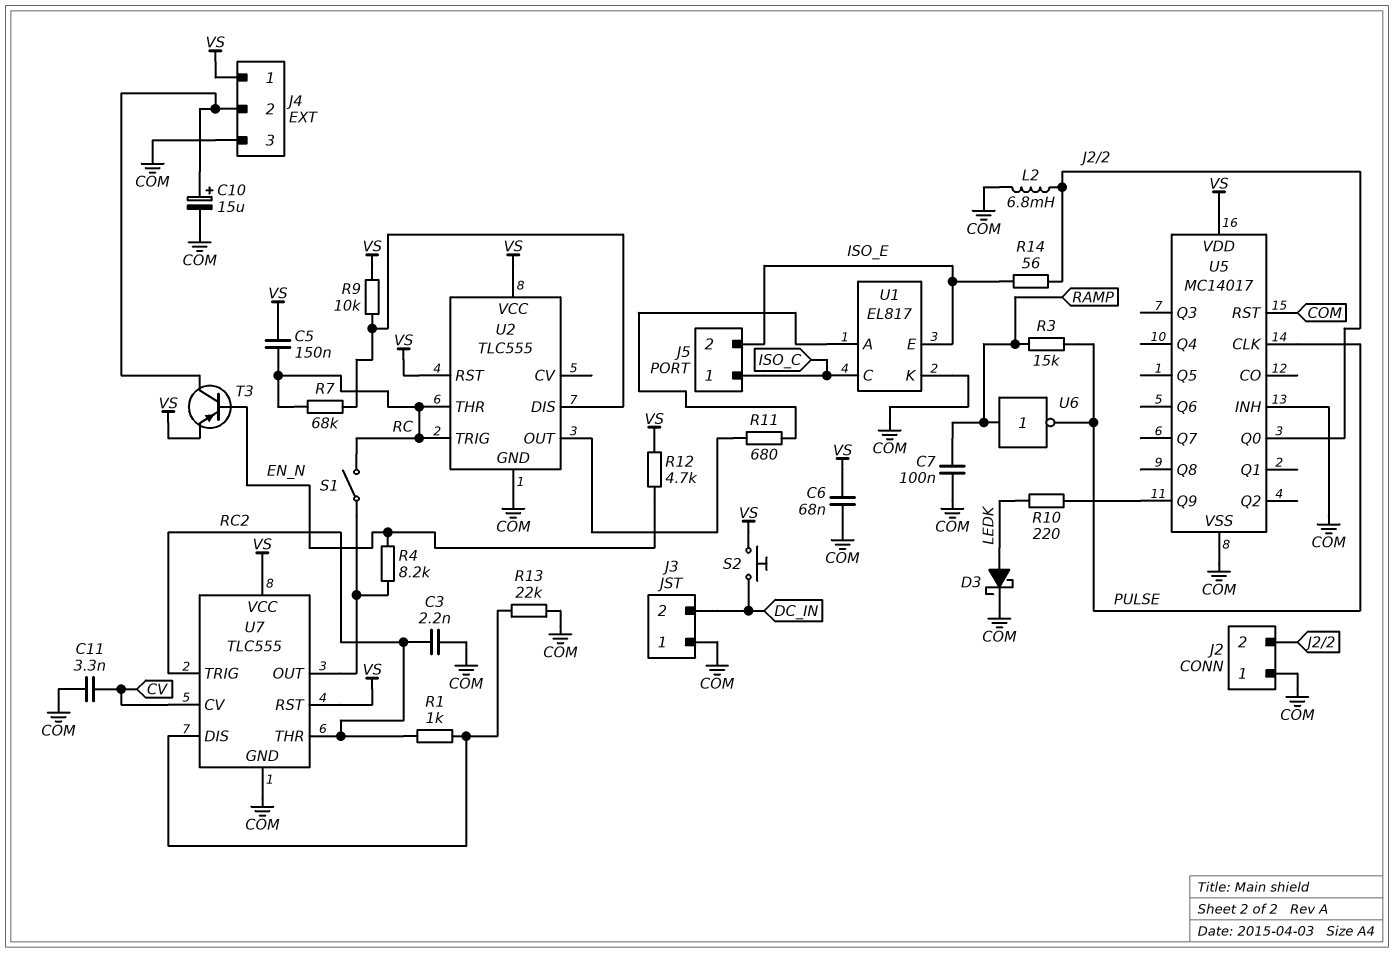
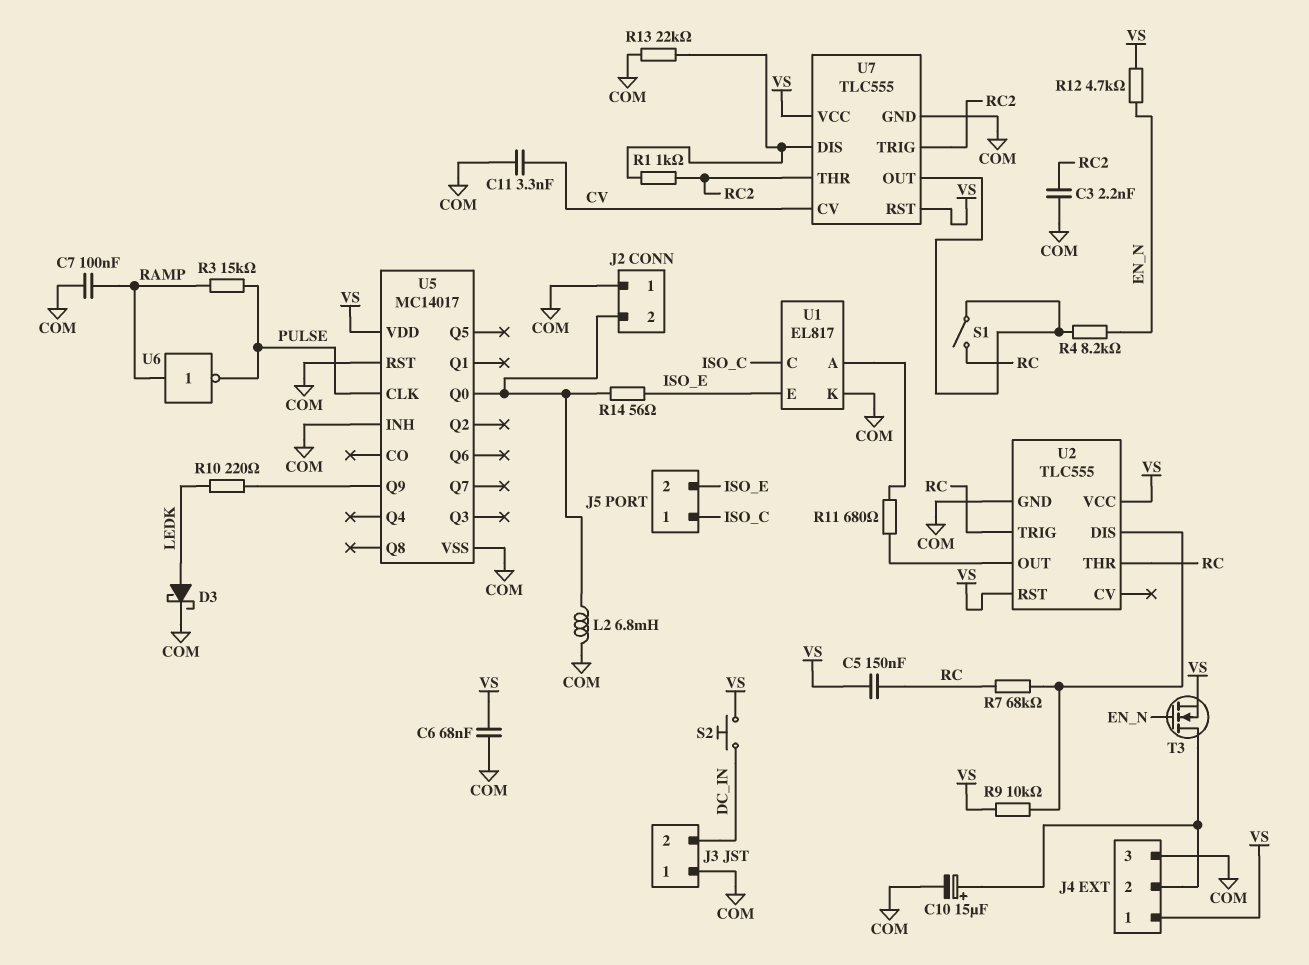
T3: PNP (B EN_N, C J4/2, E VS) -> NMOS (G EN_N, D J4/2, S VS)

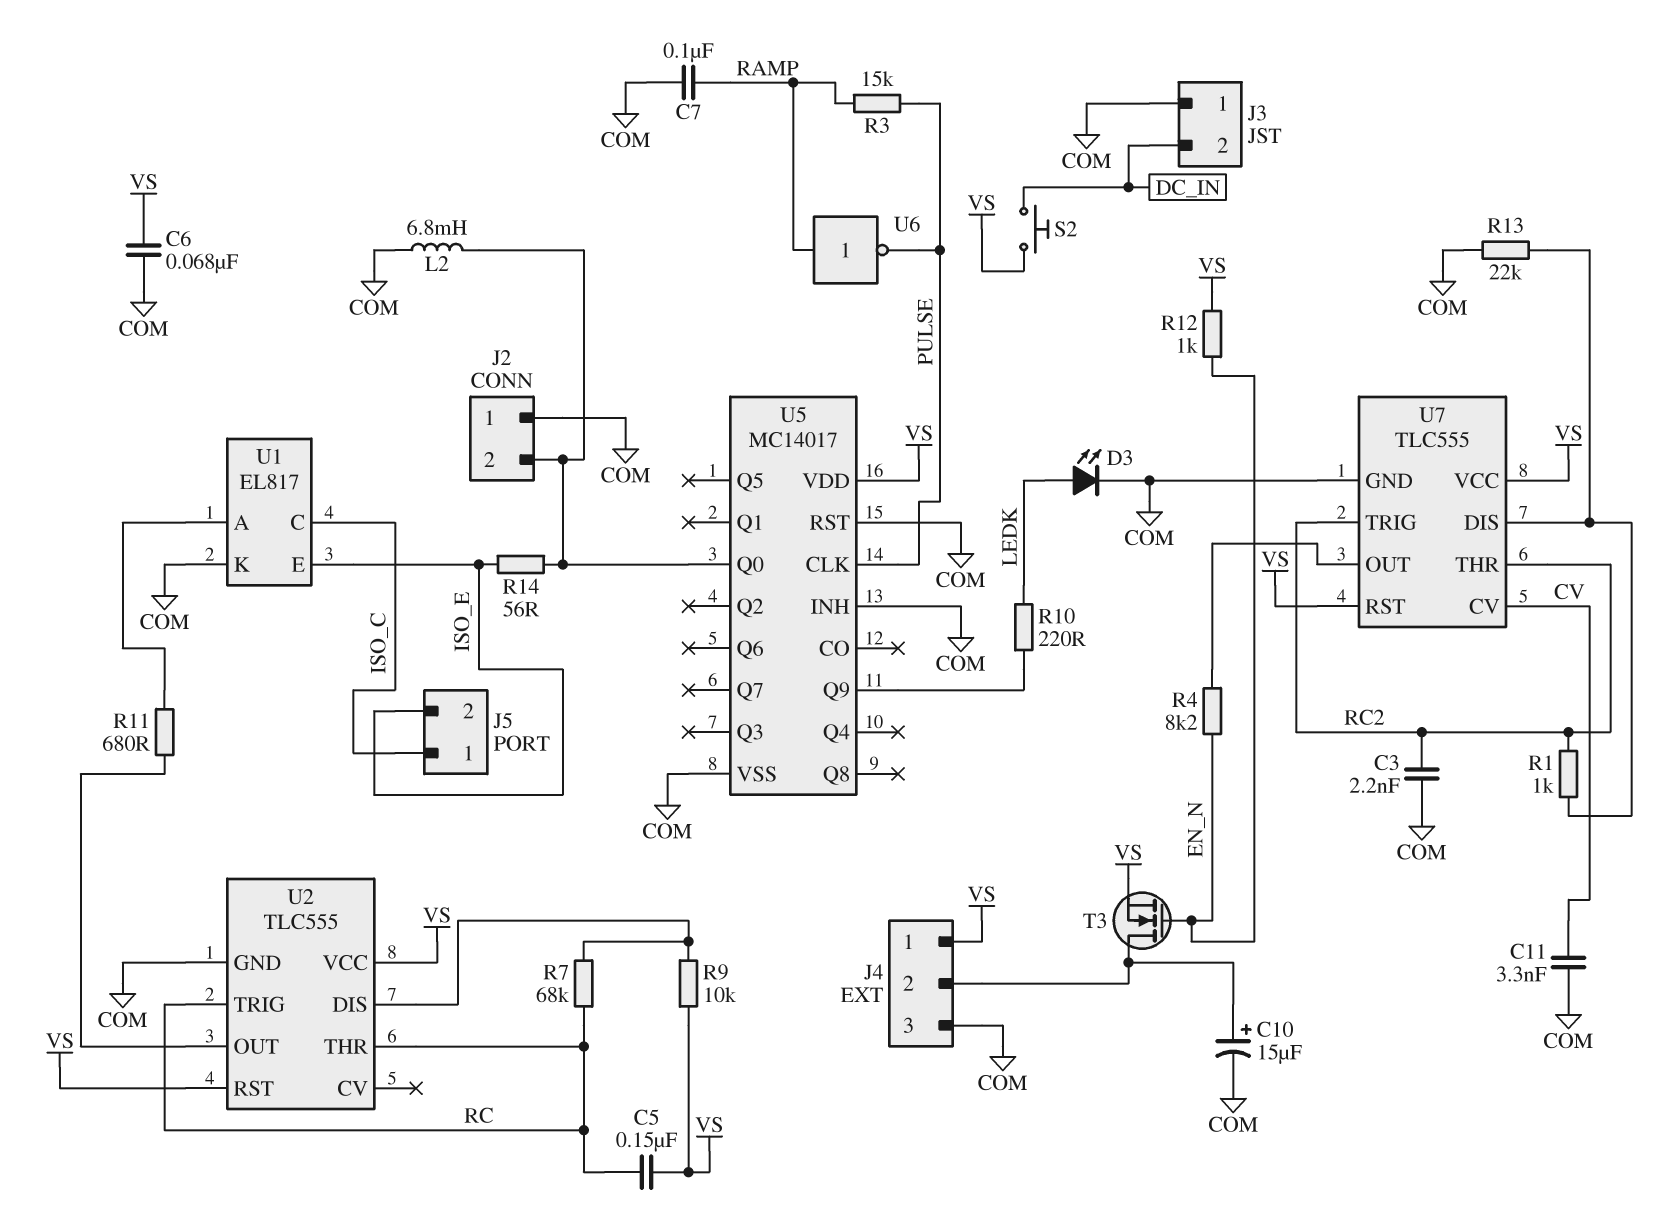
D3: schottky (A LEDK, K COM) -> LED (A LEDK, K COM)
R12: 4.7k (EN_N, VS) -> 1k (EN_N, VS)
S1: switch (RC, U7/OUT) -> none

